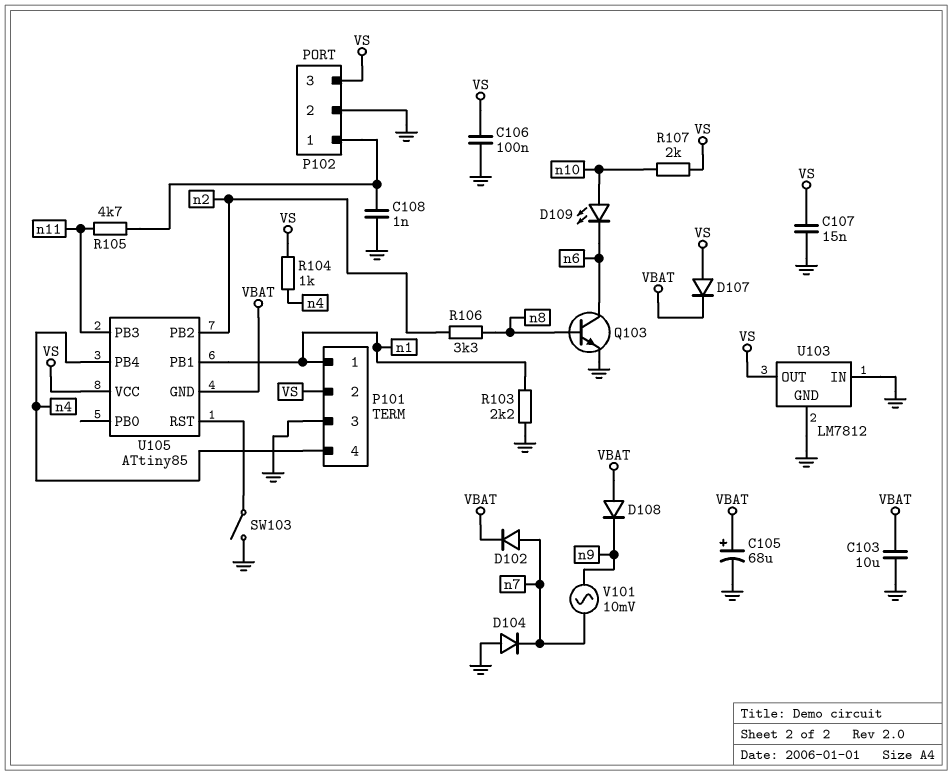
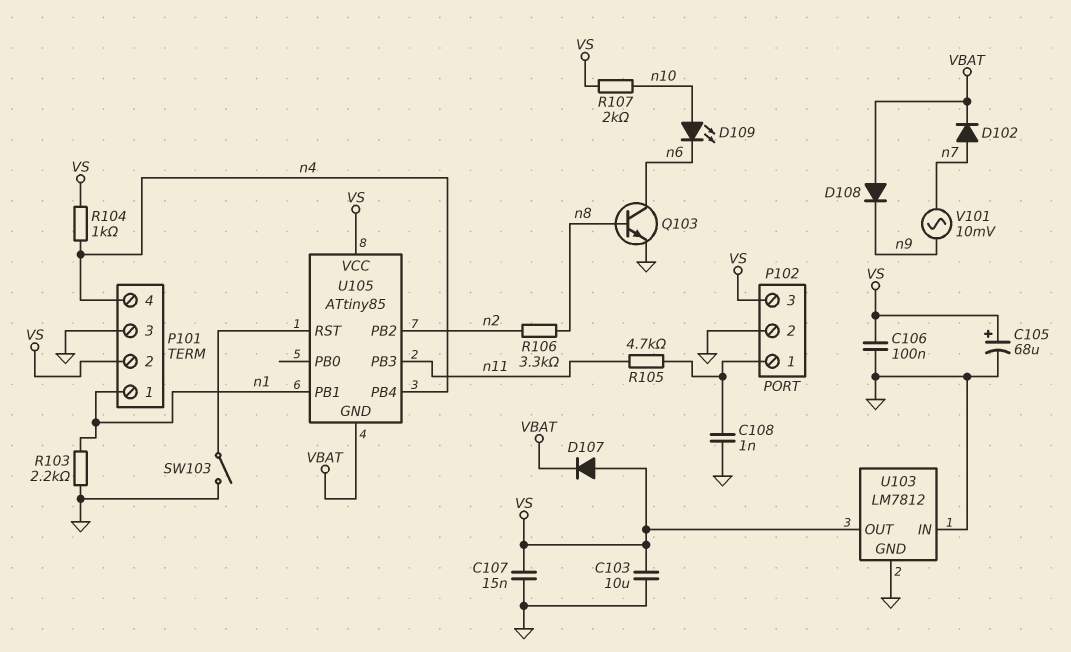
C103: 10uF (GND, VBAT) -> 10uF (GND, VS)
C105: 68uF (plus VBAT, minus GND) -> 68uF (plus VS, minus GND)
D104: diode (A GND, K n7) -> none

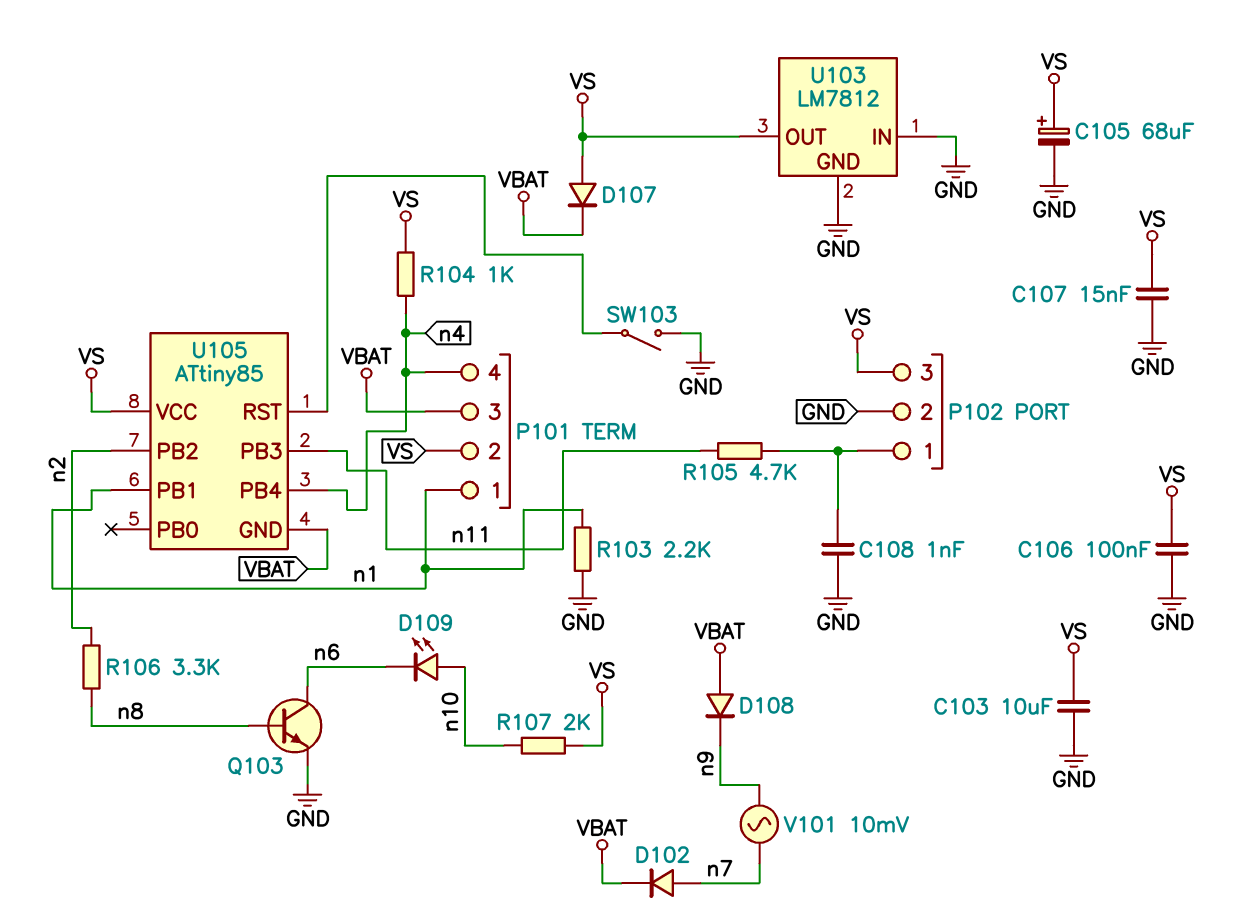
P101 pin 3: GND -> VBAT

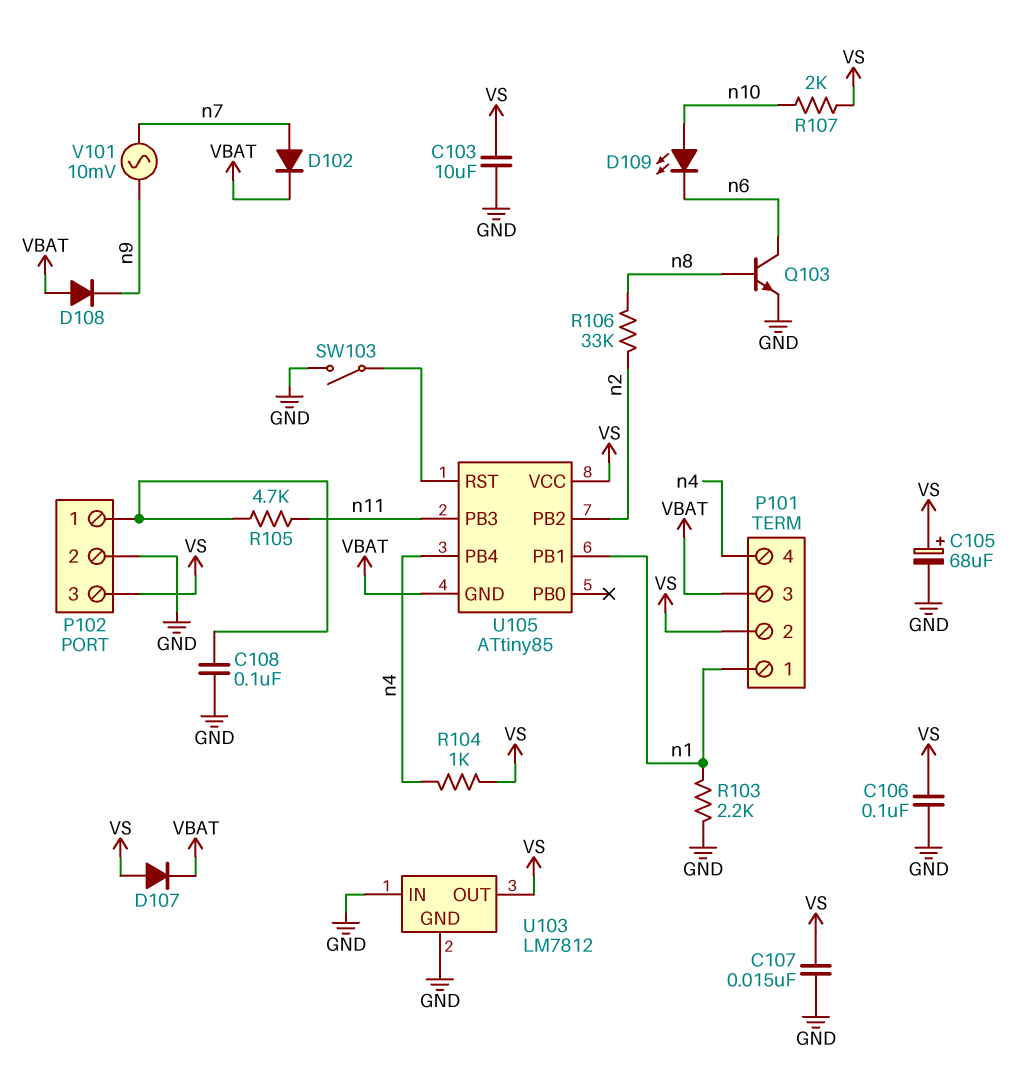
C108: 1nF (GND, P102/1) -> 100nF (GND, P102/1)
R106: 3.3k (n2, n8) -> 33k (n2, n8)

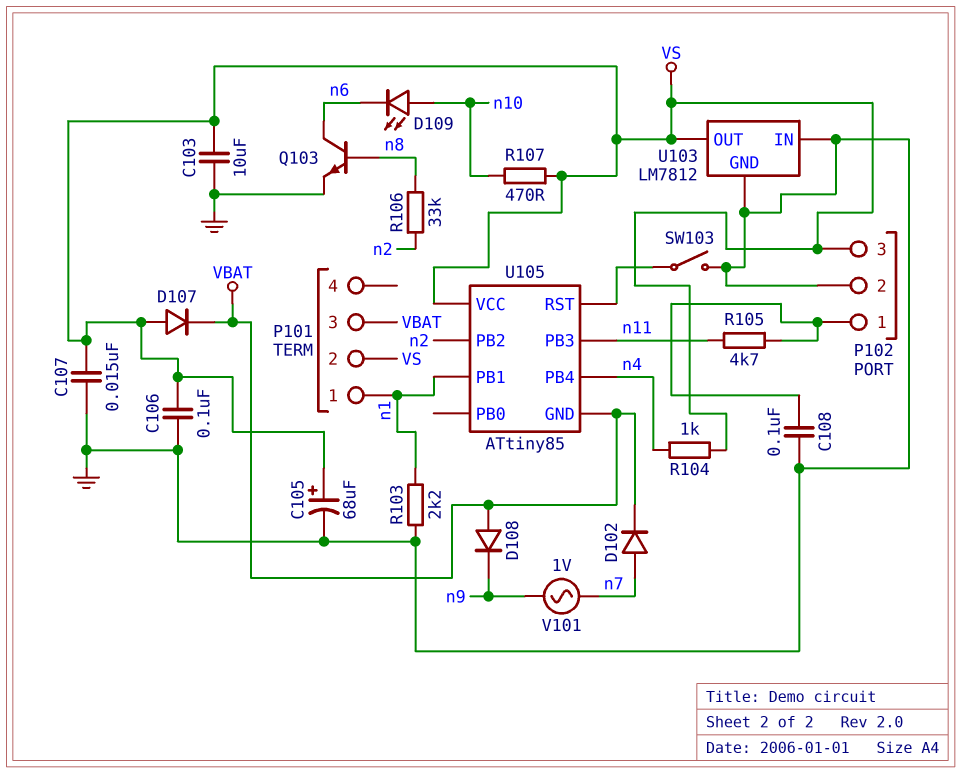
P101 pin 4: n4 -> none
R107: 2k (VS, n10) -> 470 (VS, n10)
V101: AC 10mV (n7, n9) -> AC 1V (n7, n9)

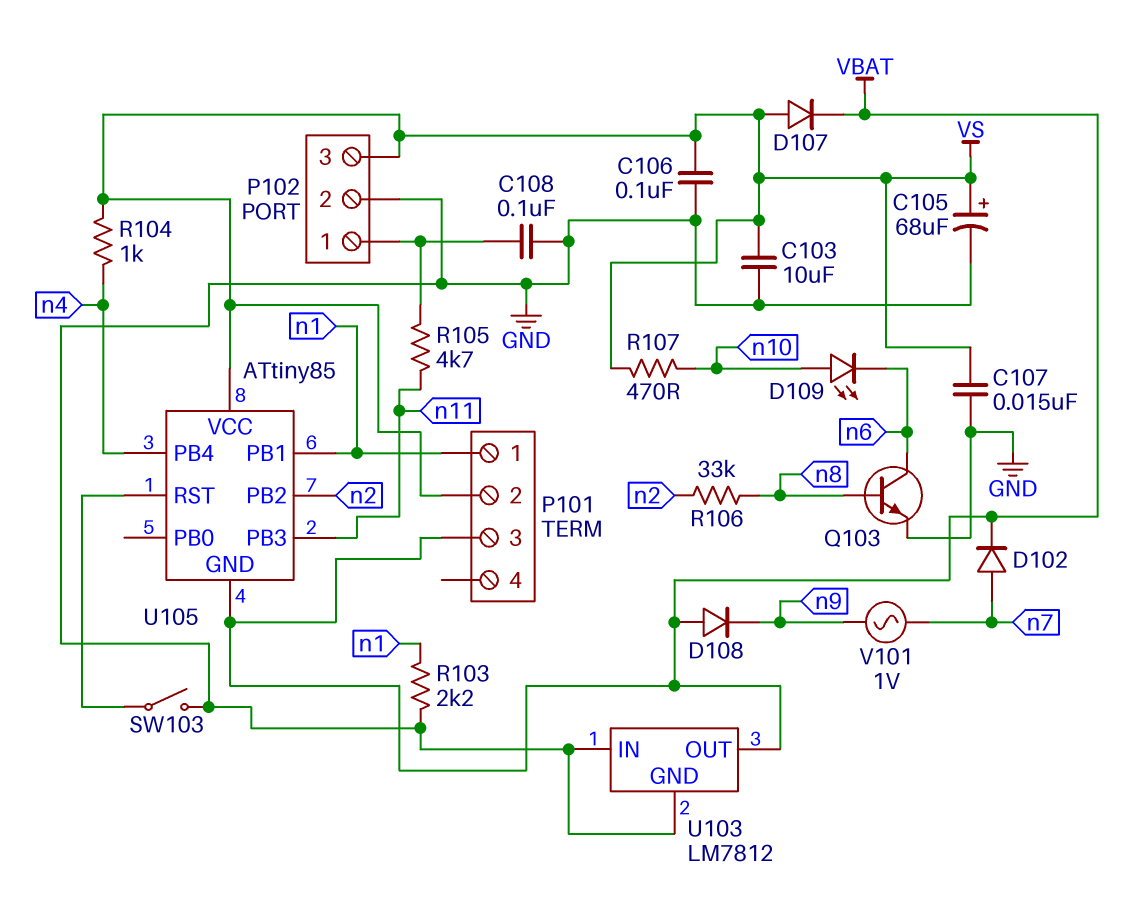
U103 pin OUT: VS -> VBAT

